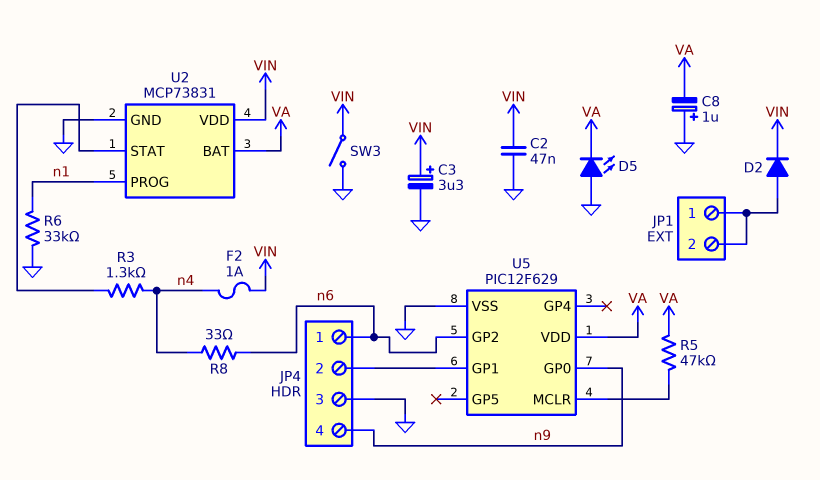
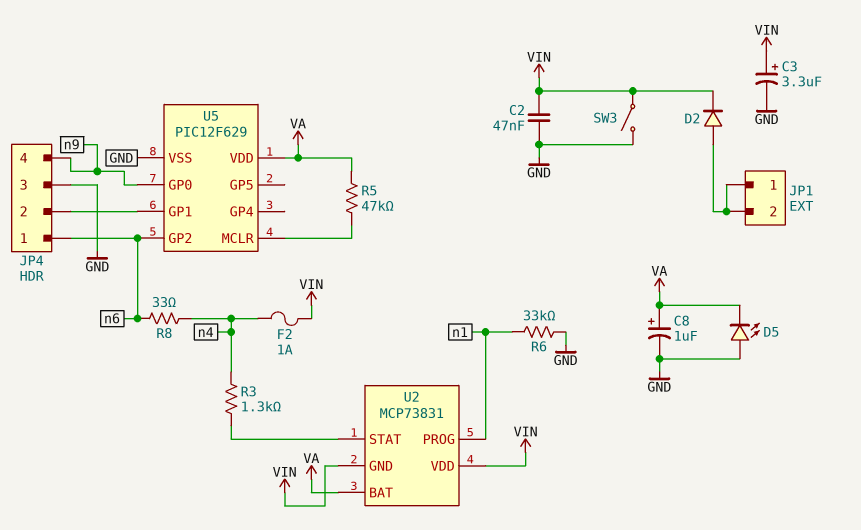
C8: 1uF (plus GND, minus VA) -> 1uF (plus VA, minus GND)
U2 pin GND: GND -> VIN

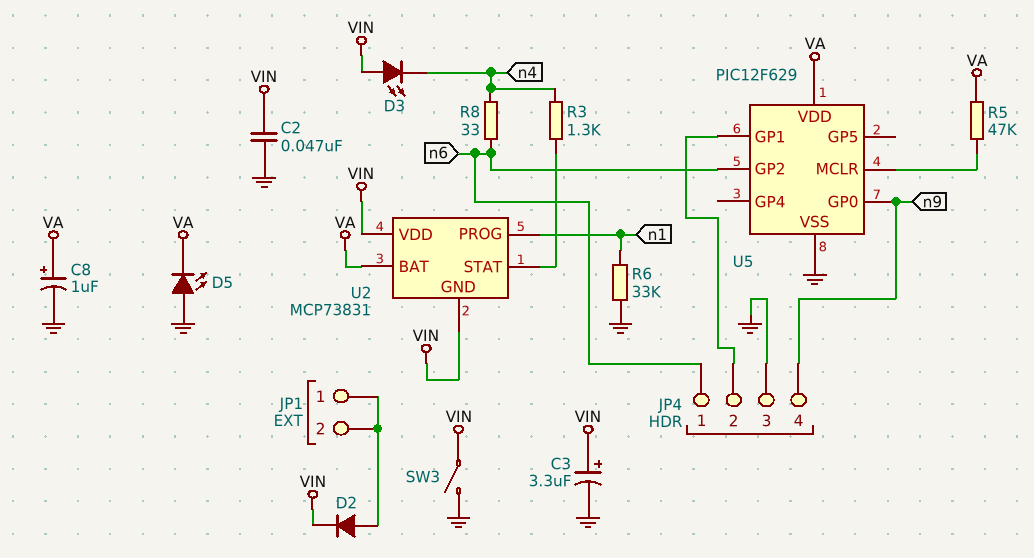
D3: none -> LED (A VIN, K n4)
F2: 1A (VIN, n4) -> none

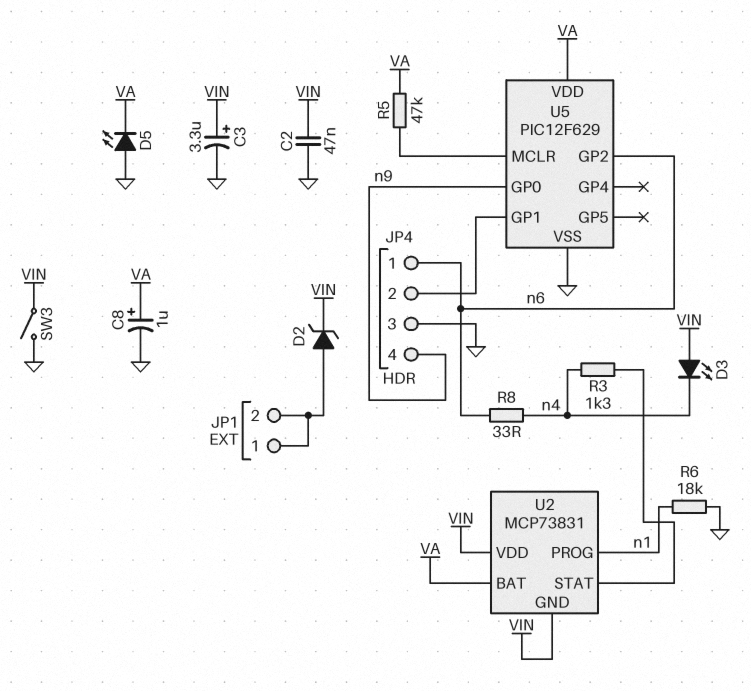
D2: diode (A JP1/1, K VIN) -> zener (A JP1/1, K VIN)
R6: 33k (GND, n1) -> 18k (GND, n1)

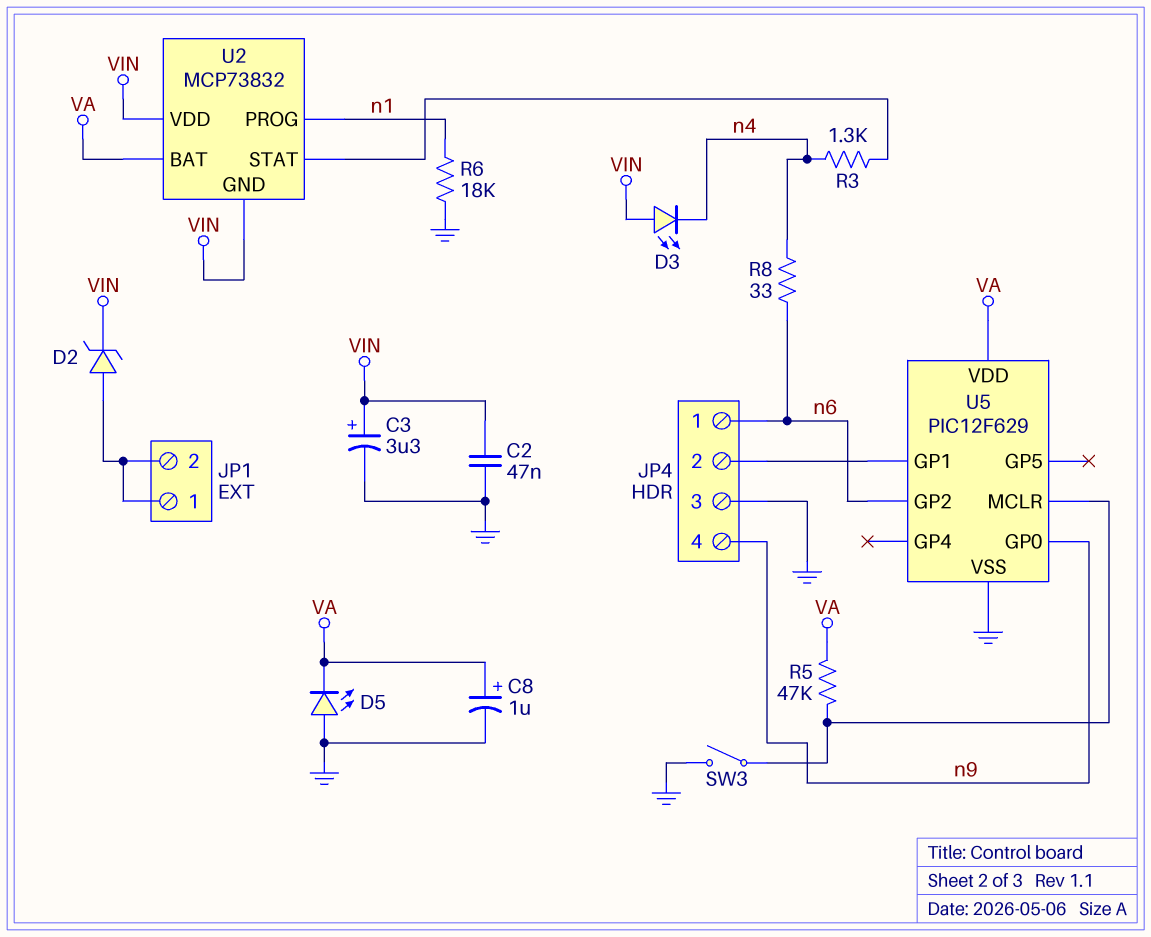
SW3: switch (GND, VIN) -> switch (GND, U5/MCLR)
U2: MCP73831 -> MCP73832

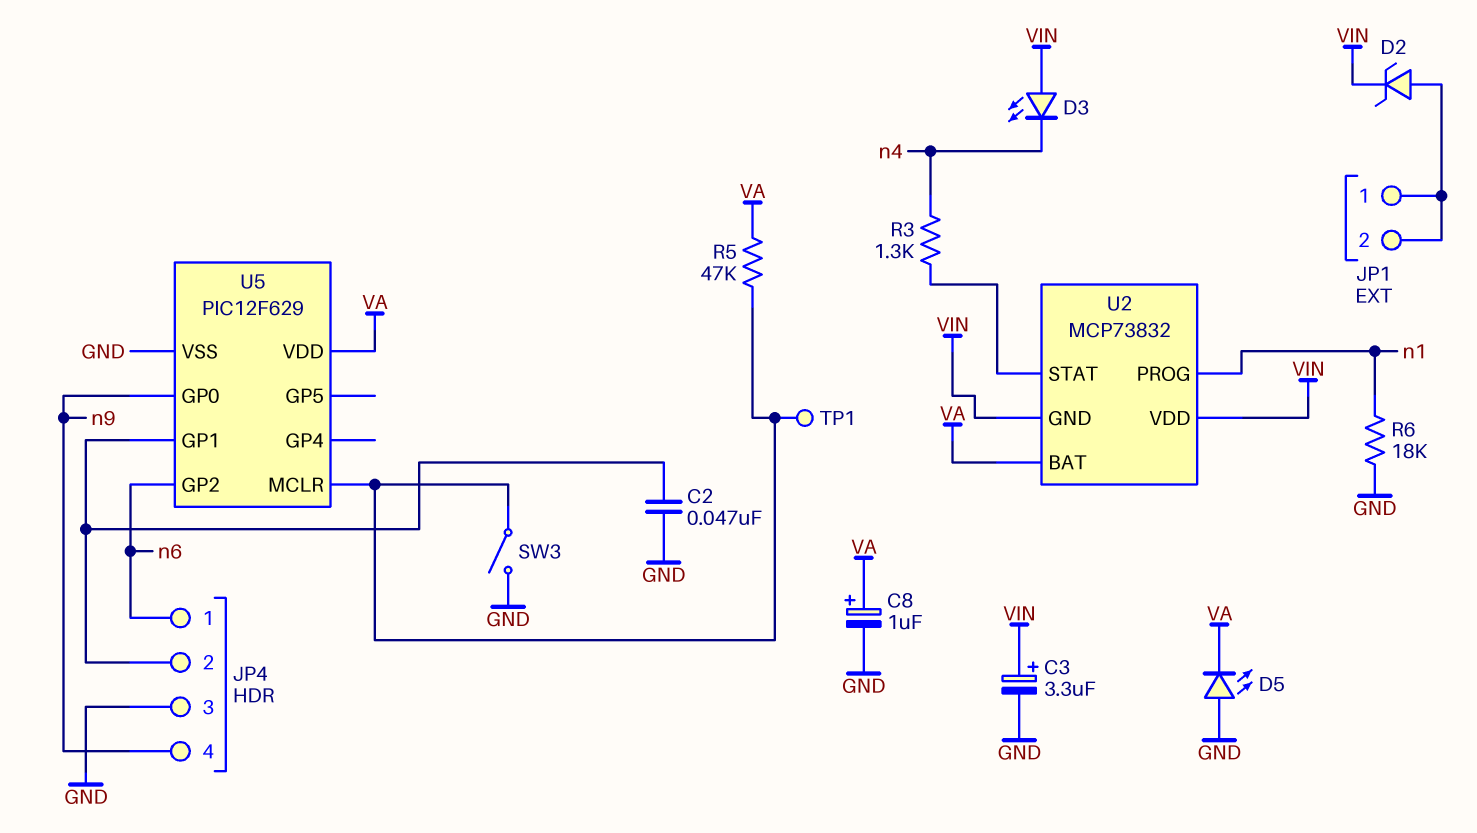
C2: 47nF (GND, VIN) -> 47nF (GND, JP4/2)
R8: 33 (n4, n6) -> none
TP1: none -> test point (U5/MCLR)

